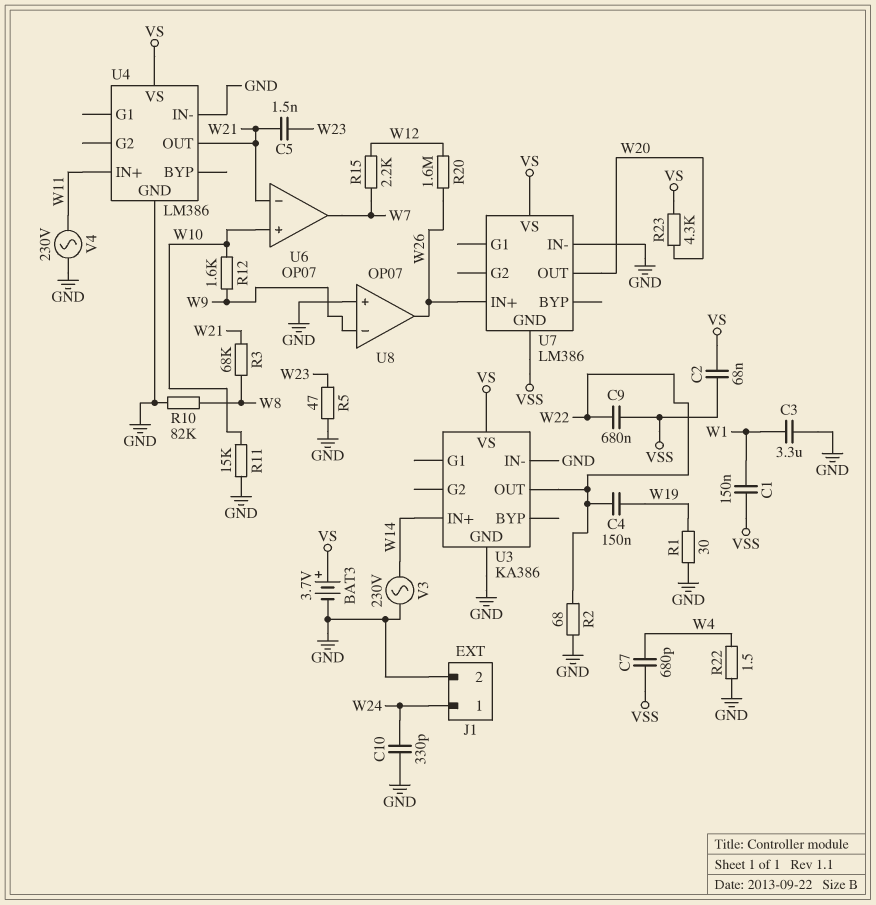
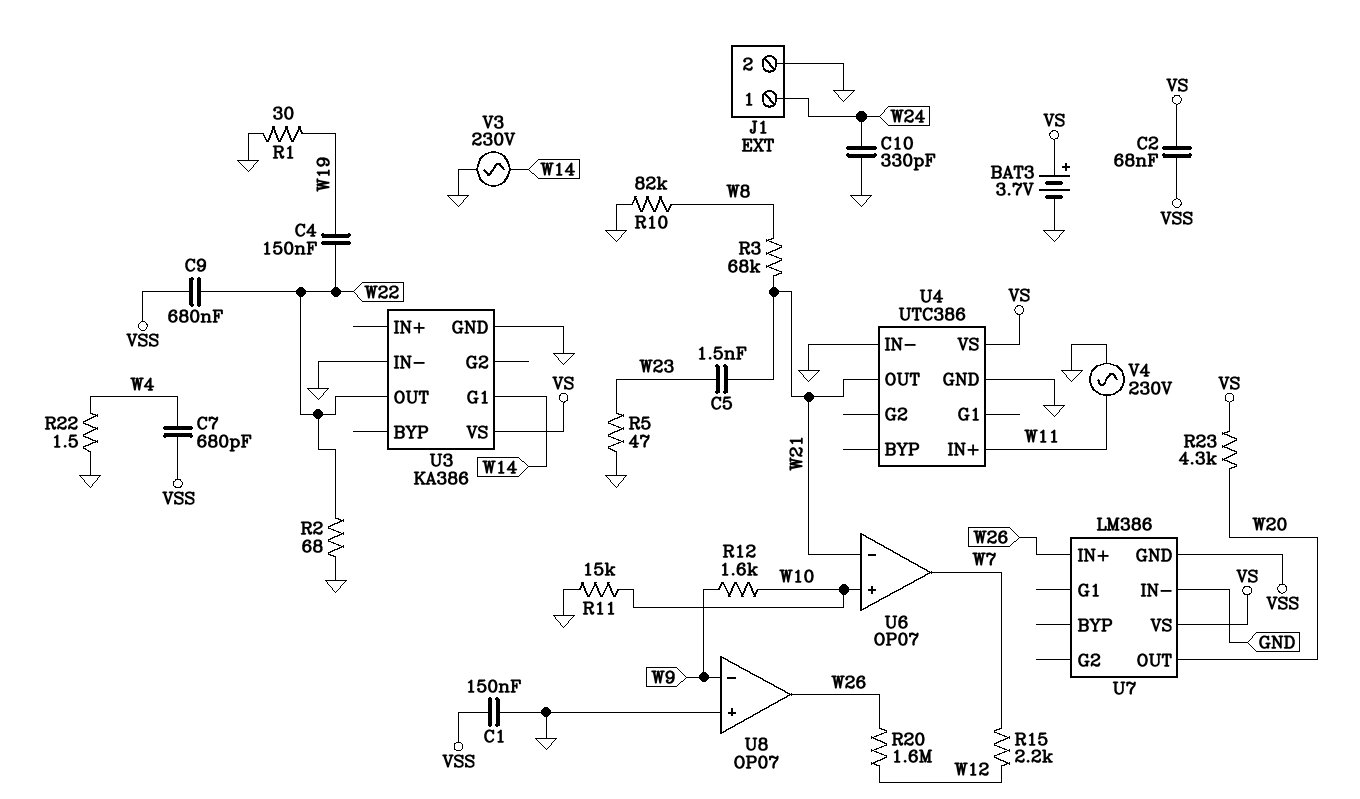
C1: 150nF (VSS, W1) -> 150nF (GND, VSS)
C3: 3.3uF (GND, W1) -> none
U3 pin G1: none -> W14
U3 pin IN+: W14 -> none
U4: LM386 -> UTC386

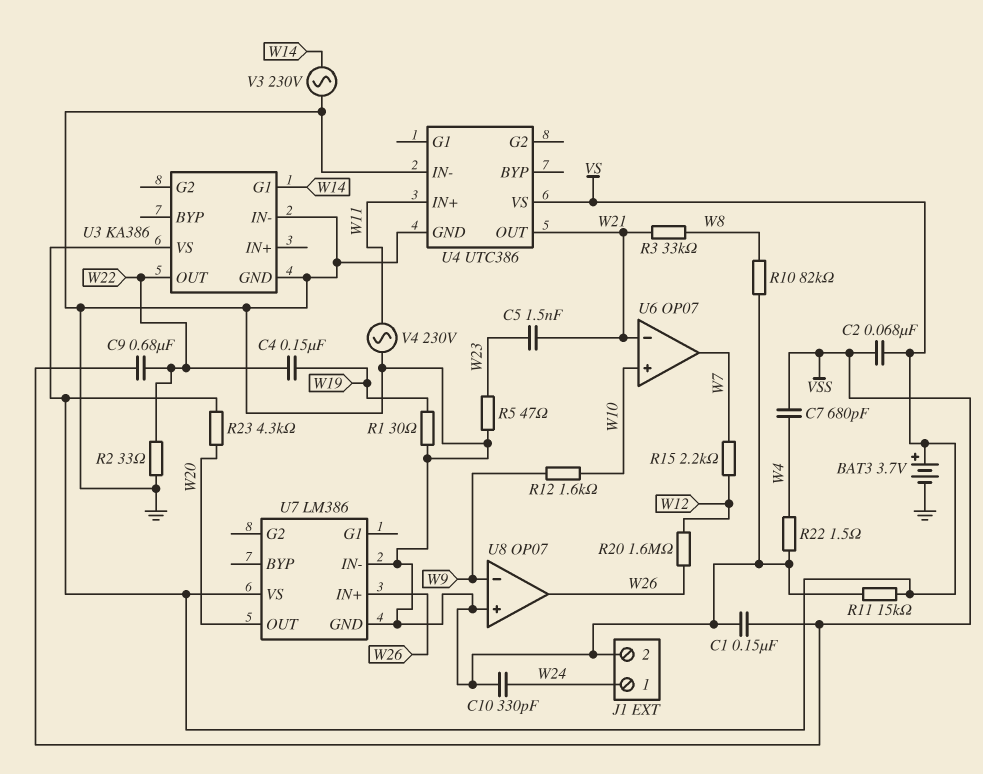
R2: 68 (GND, W22) -> 33 (GND, W22)
R3: 68k (W8, W21) -> 33k (W8, W21)
R11: 15k (GND, W10) -> 15k (GND, VS)
U7 pin GND: VSS -> GND

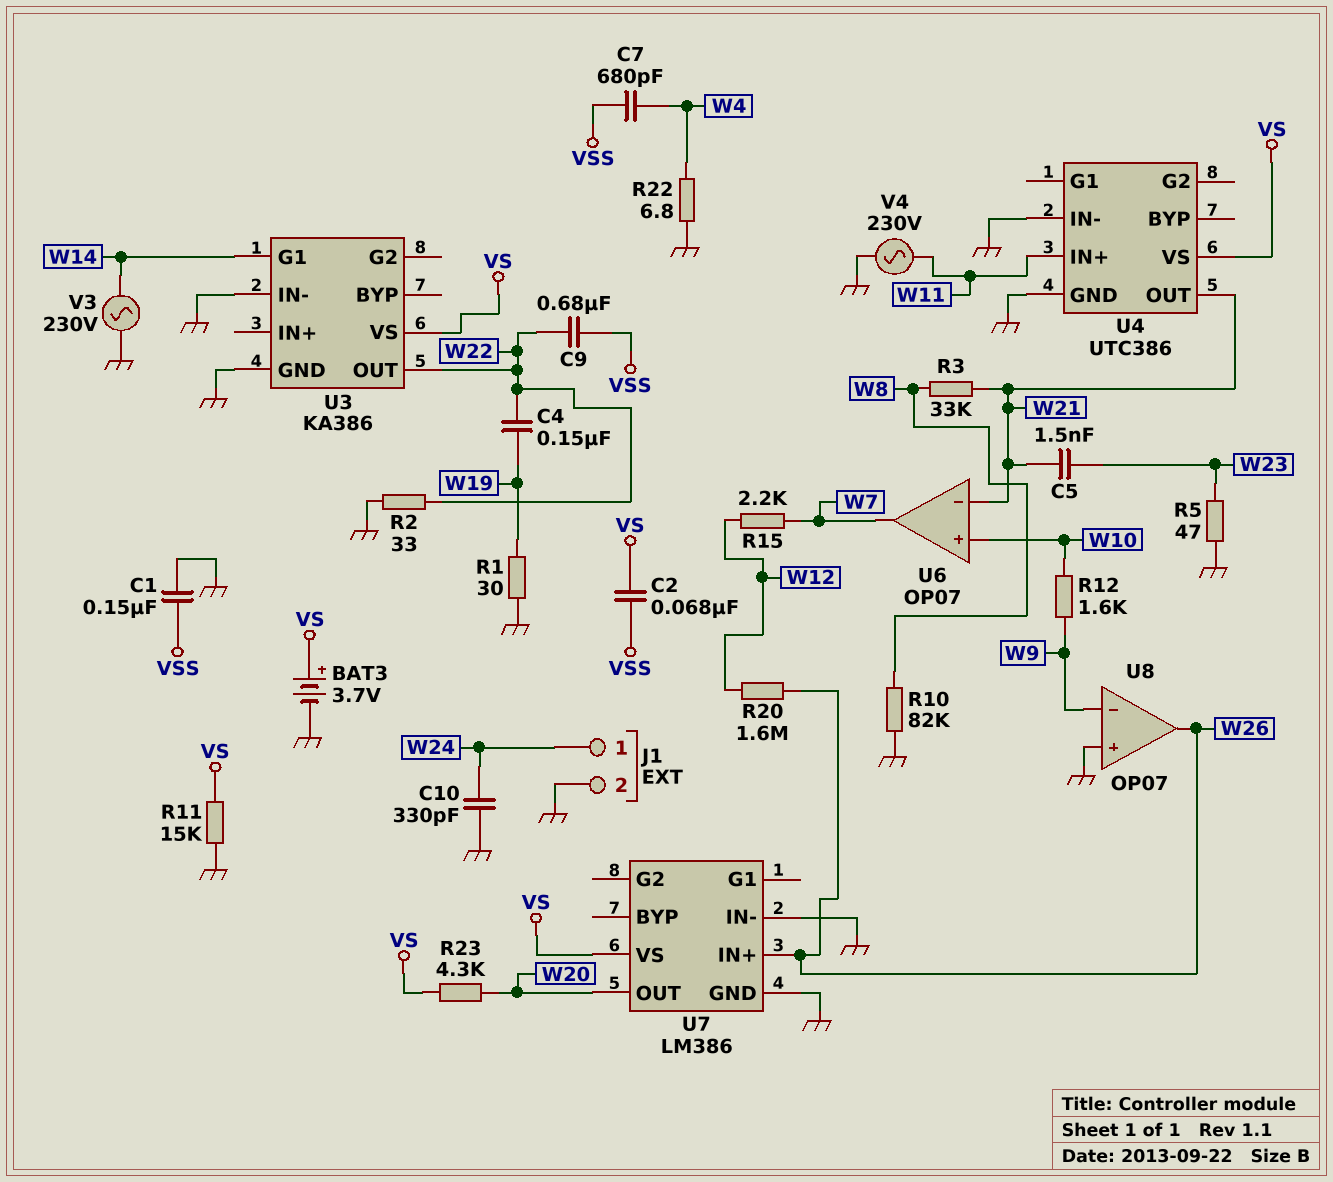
R22: 1.5 (GND, W4) -> 6.8 (GND, W4)

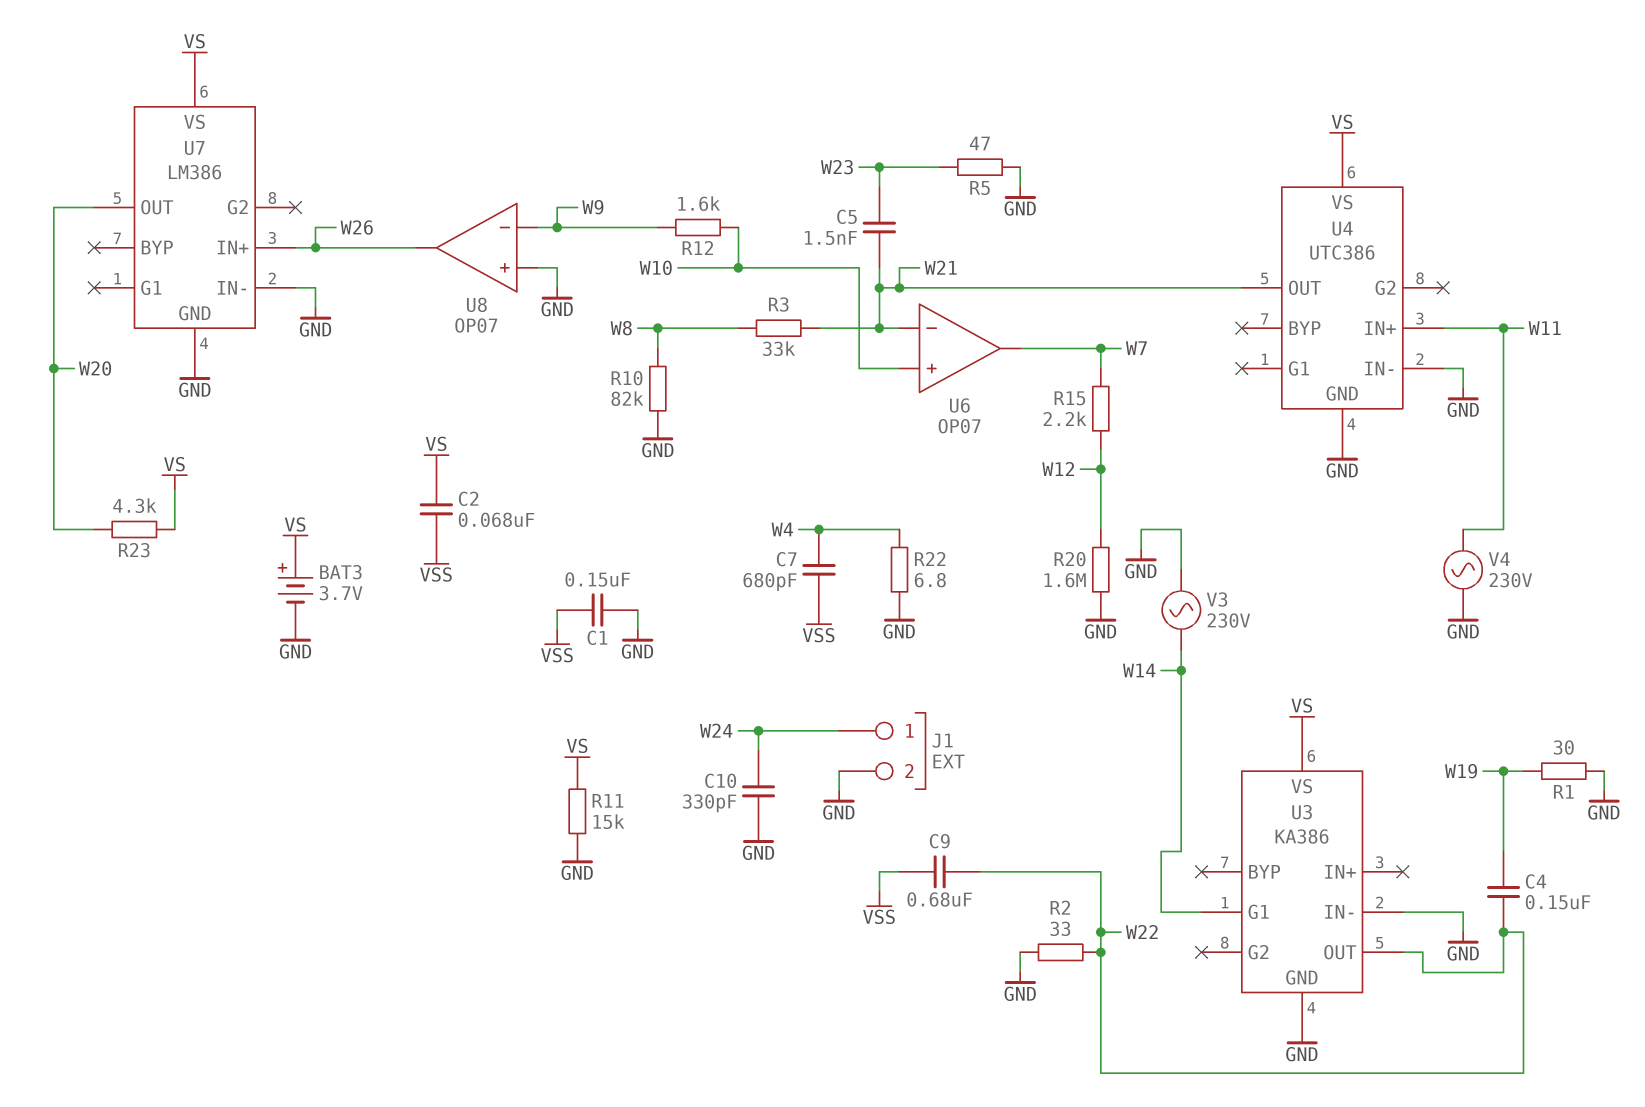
R20: 1.6M (W12, W26) -> 1.6M (GND, W12)

